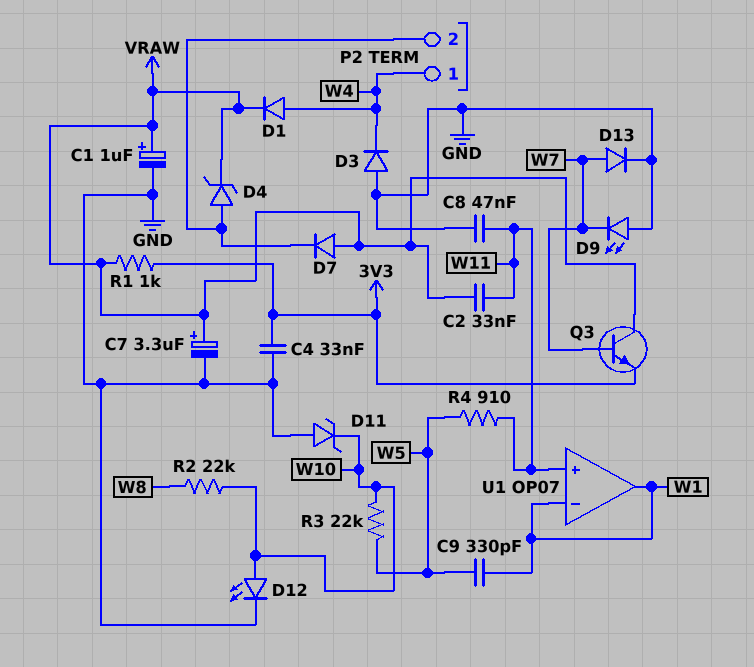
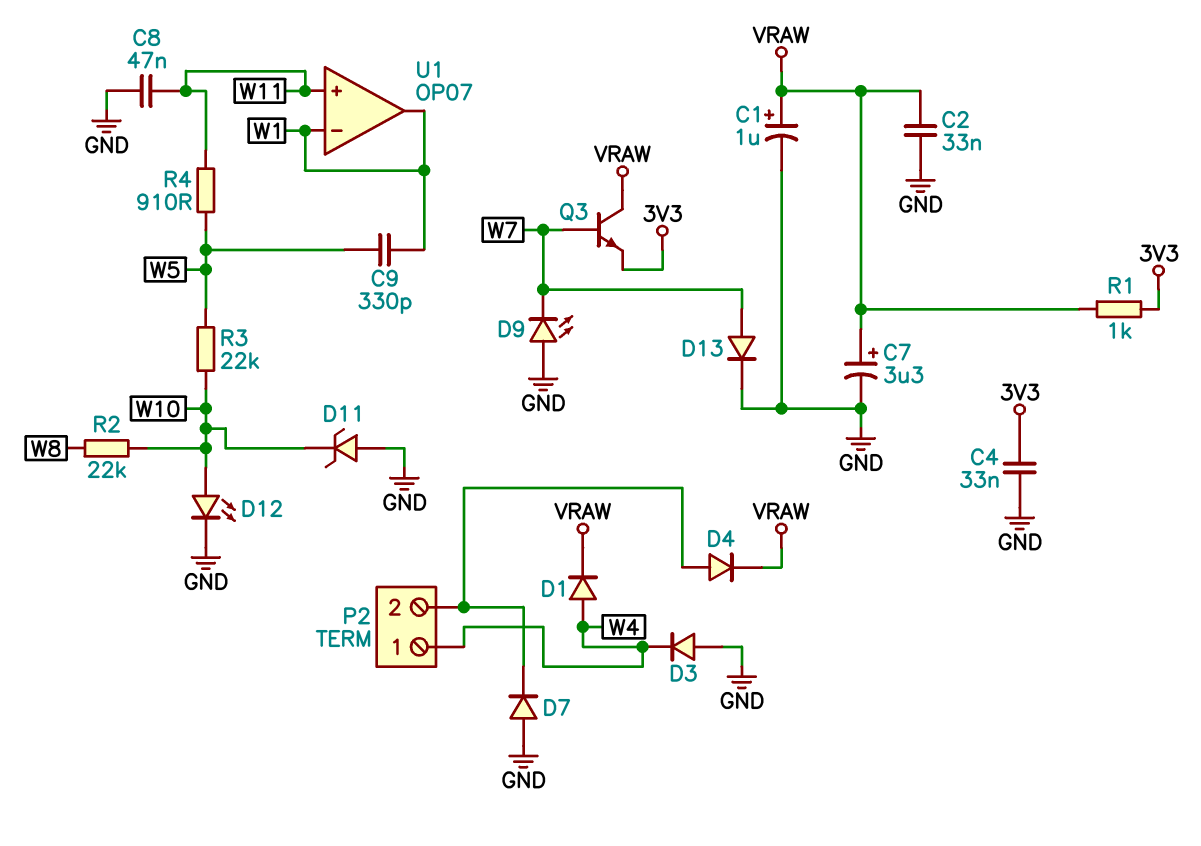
C2: 33nF (VRAW, W11) -> 33nF (GND, VRAW)
D4: zener (A P2/2, K VRAW) -> diode (A P2/2, K VRAW)
D7: diode (A VRAW, K P2/2) -> diode (A GND, K P2/2)

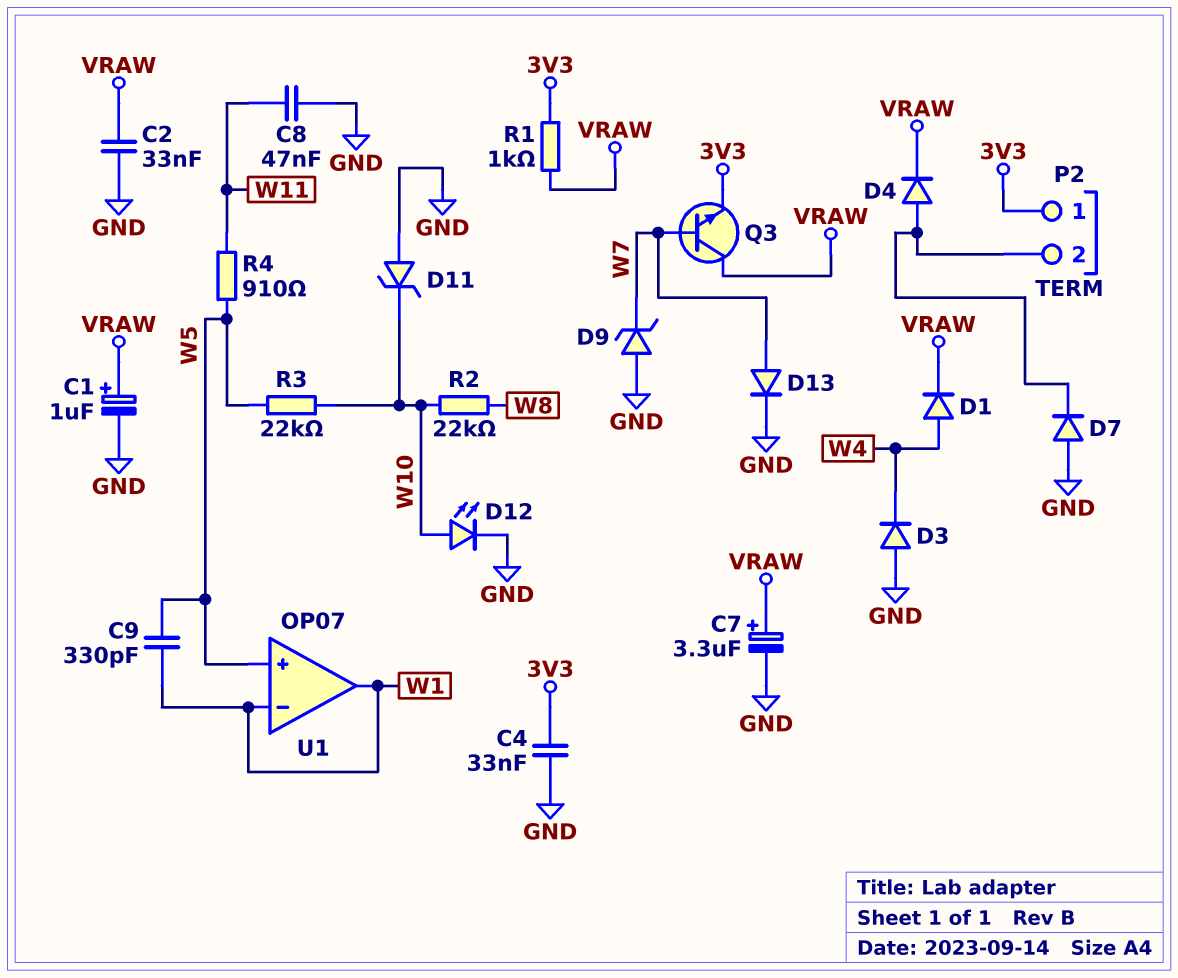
D9: LED (A GND, K W7) -> zener (A GND, K W7)
P2 pin 1: W4 -> 3V3
U1 pin in+: W11 -> W5

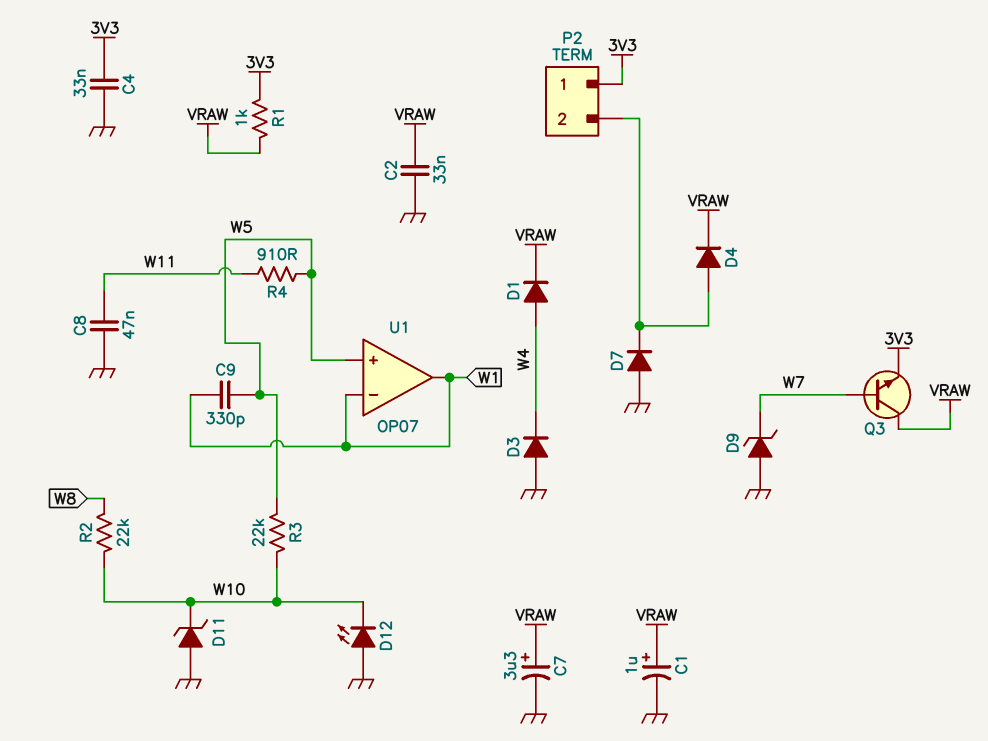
D12: LED (A W10, K GND) -> LED (A GND, K W10)
D13: diode (A W7, K GND) -> none

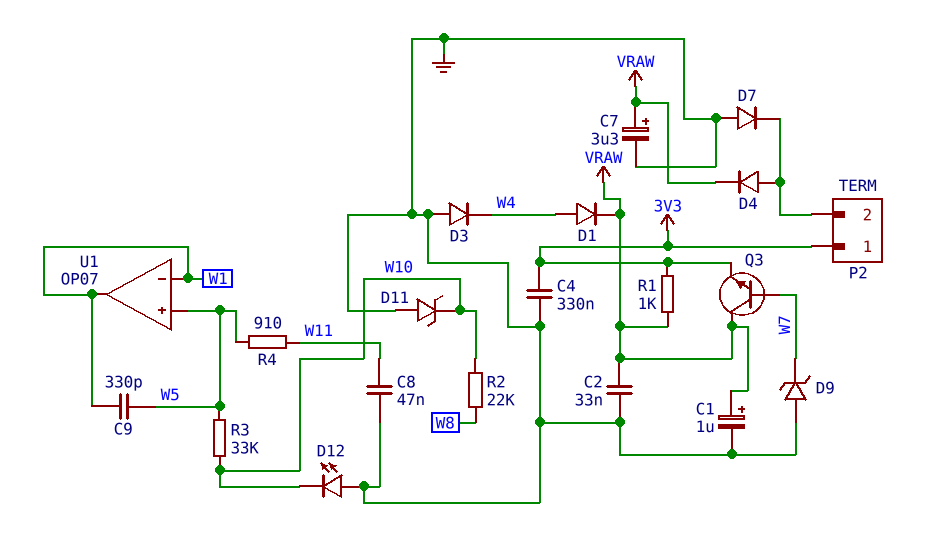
C4: 33nF (3V3, GND) -> 330nF (3V3, GND)
R3: 22k (W5, W10) -> 33k (W5, W10)

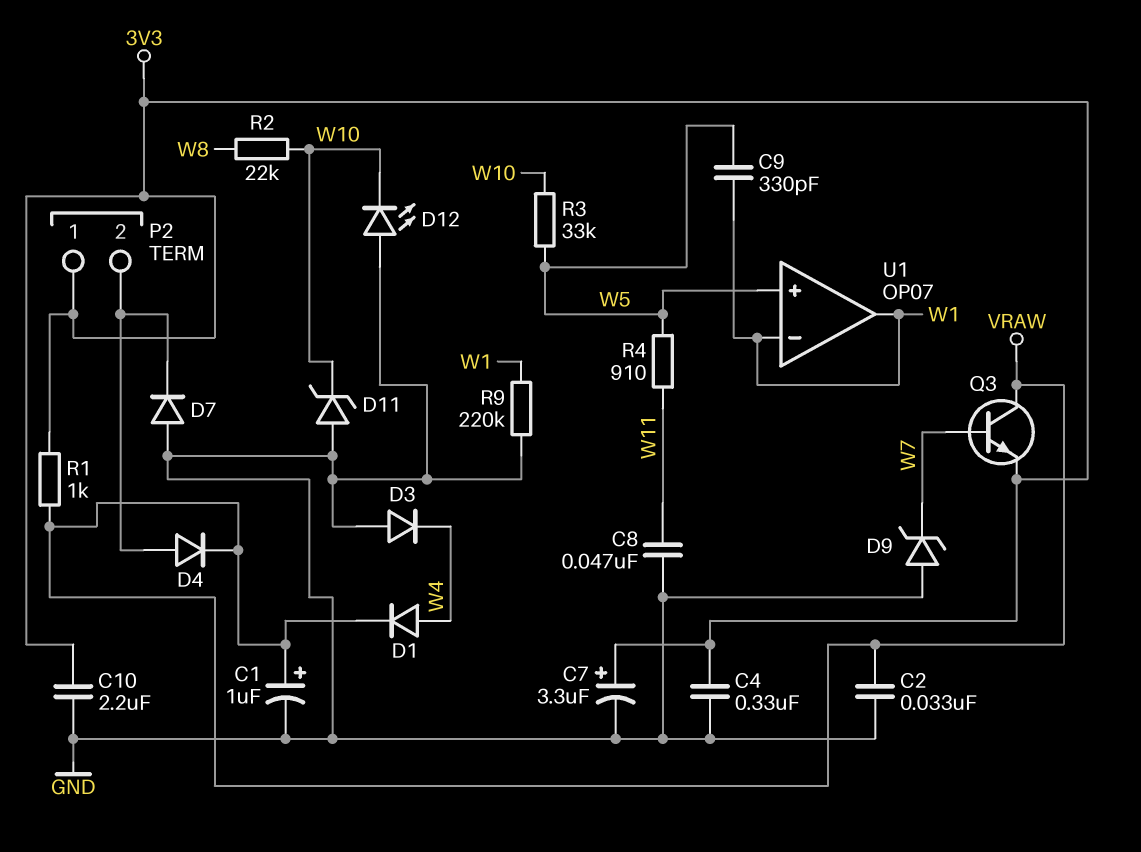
C7: 3.3uF (plus VRAW, minus GND) -> 3.3uF (plus 3V3, minus GND)
C10: none -> 2.2uF (3V3, GND)
R9: none -> 220k (GND, W1)

